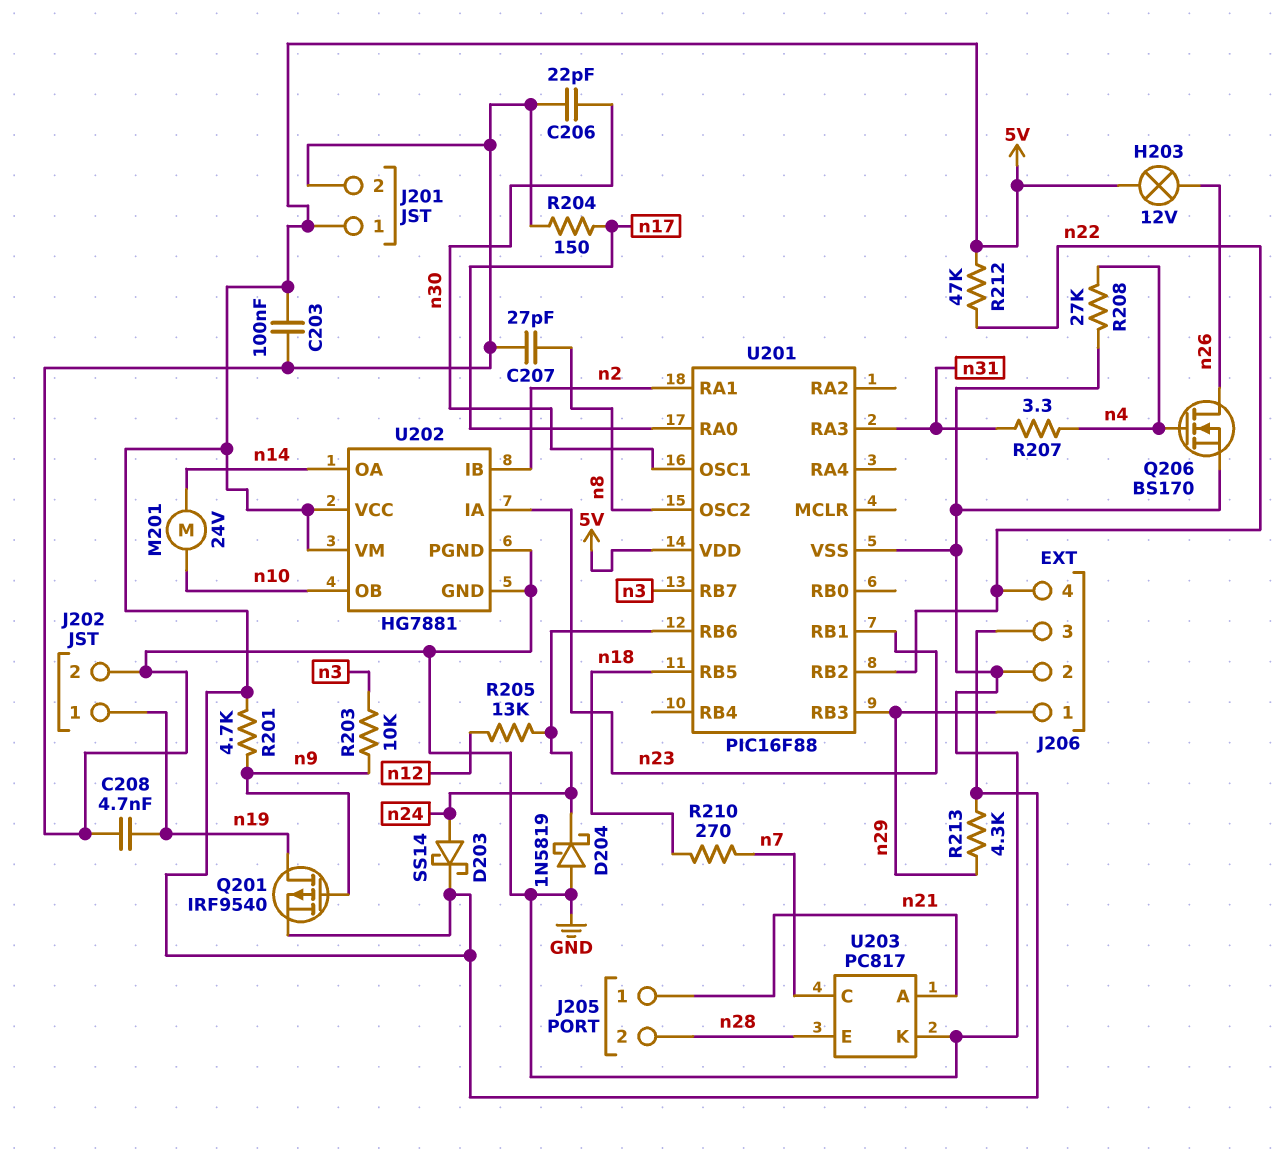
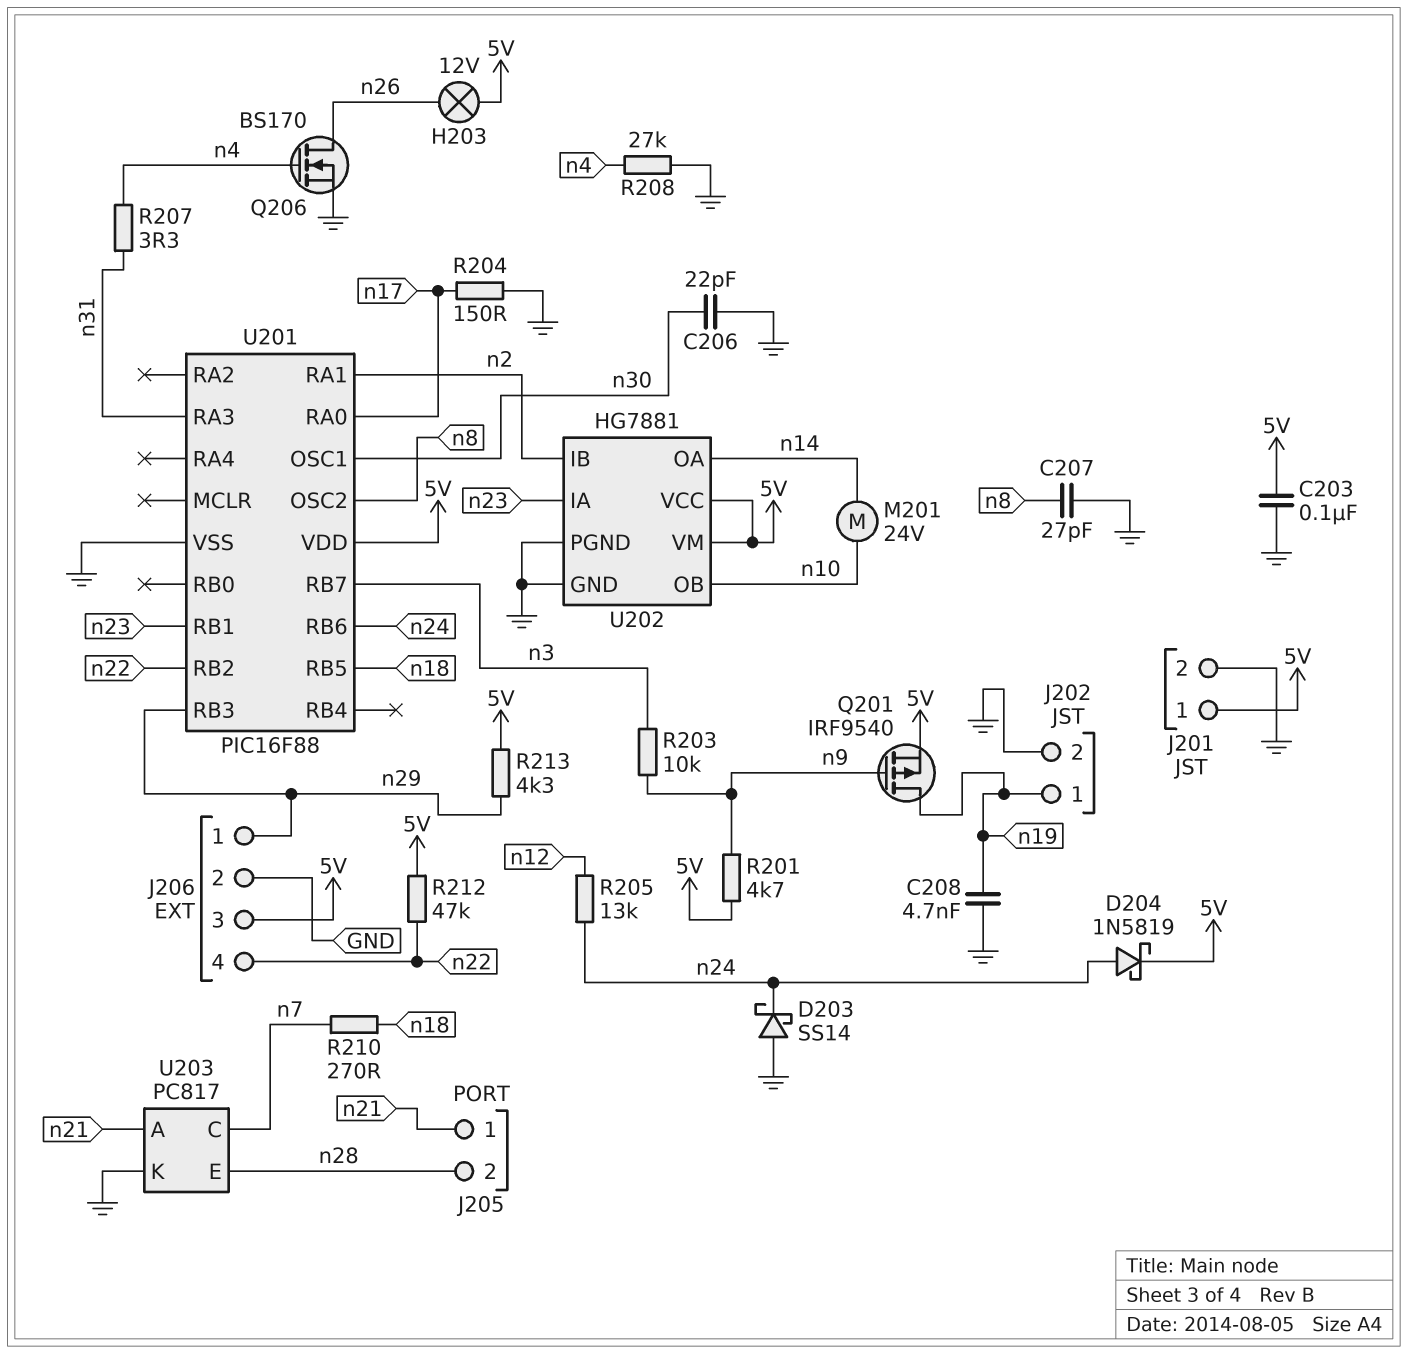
D203: schottky SS14 (A n24, K 5V) -> schottky SS14 (A GND, K n24)
D204: schottky 1N5819 (A GND, K n24) -> schottky 1N5819 (A n24, K 5V)

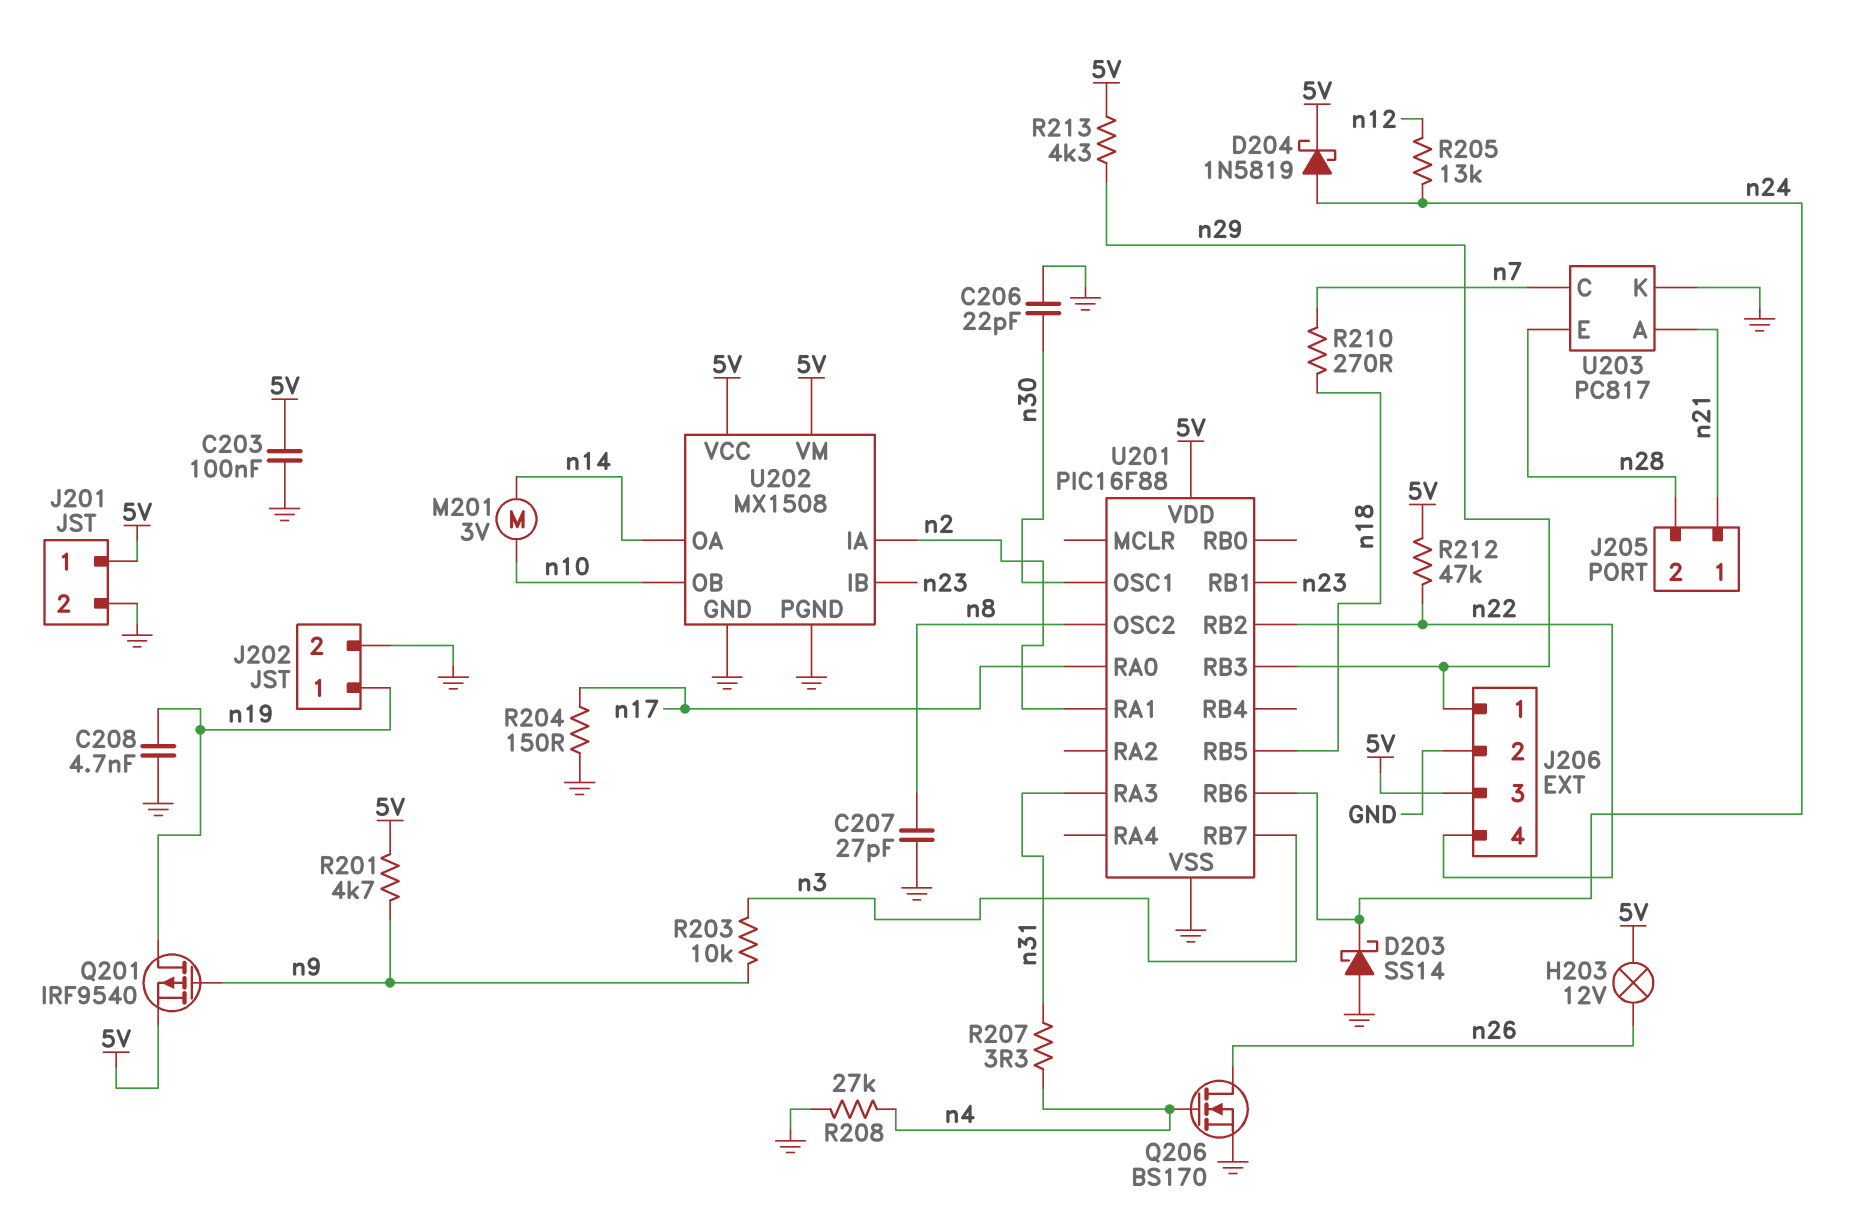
M201: motor 24V (n10, n14) -> motor 3V (n10, n14)
U202: HG7881 -> MX1508
U202 pin IA: n23 -> n2
U202 pin IB: n2 -> n23

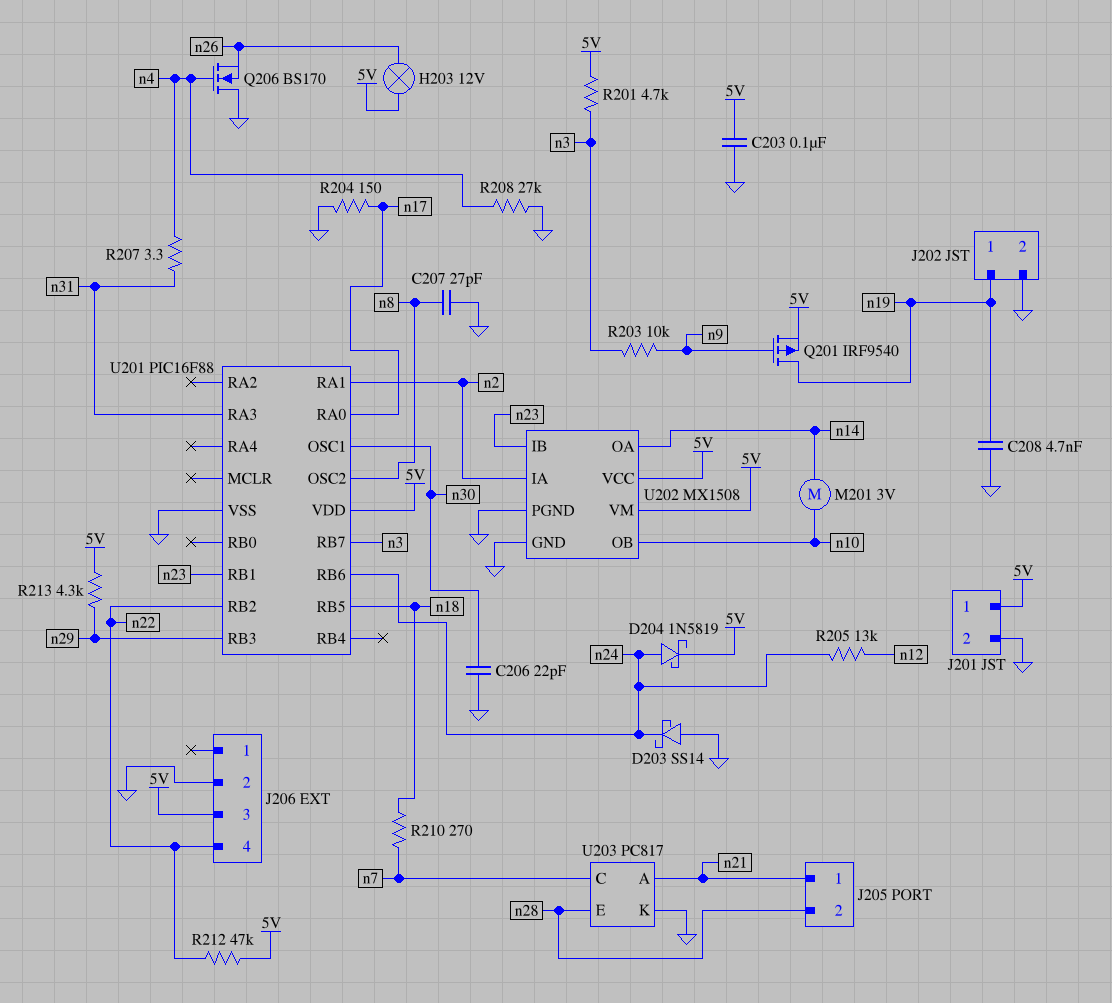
J206 pin 1: n29 -> none
Q206: NMOS BS170 (G n4, D n26, S GND) -> NMOS BS170 (G n4, D GND, S n26)
R201: 4.7k (5V, n9) -> 4.7k (5V, n3)

